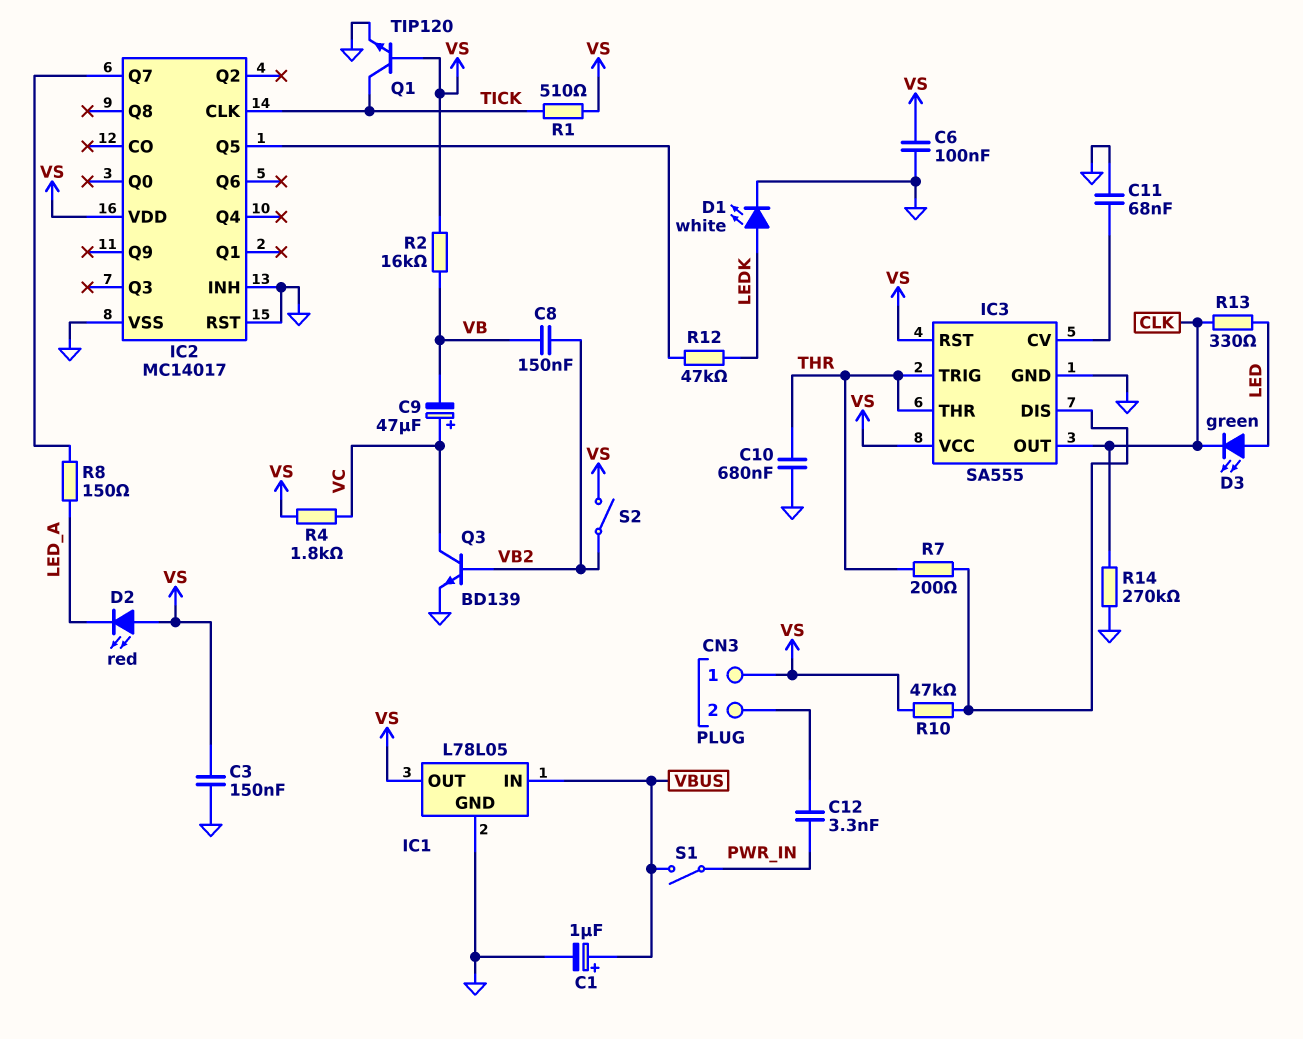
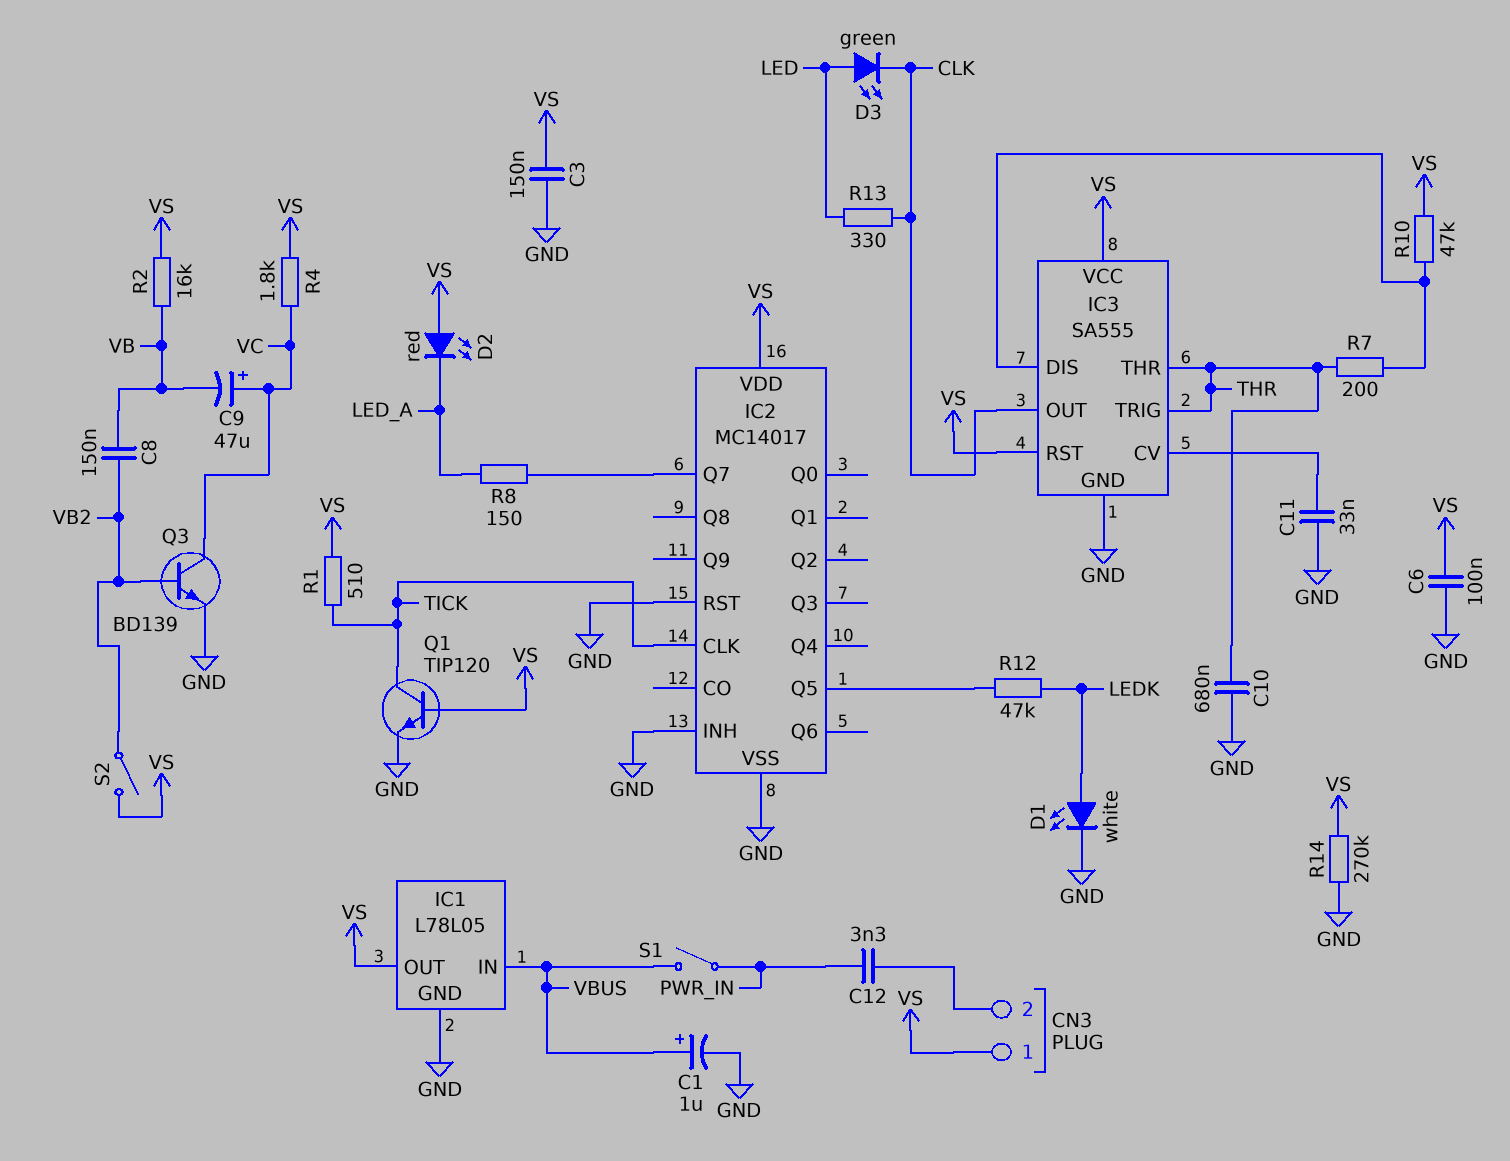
C11: 68nF (GND, IC3/CV) -> 33nF (GND, IC3/CV)
R14: 270k (CLK, GND) -> 270k (GND, VS)

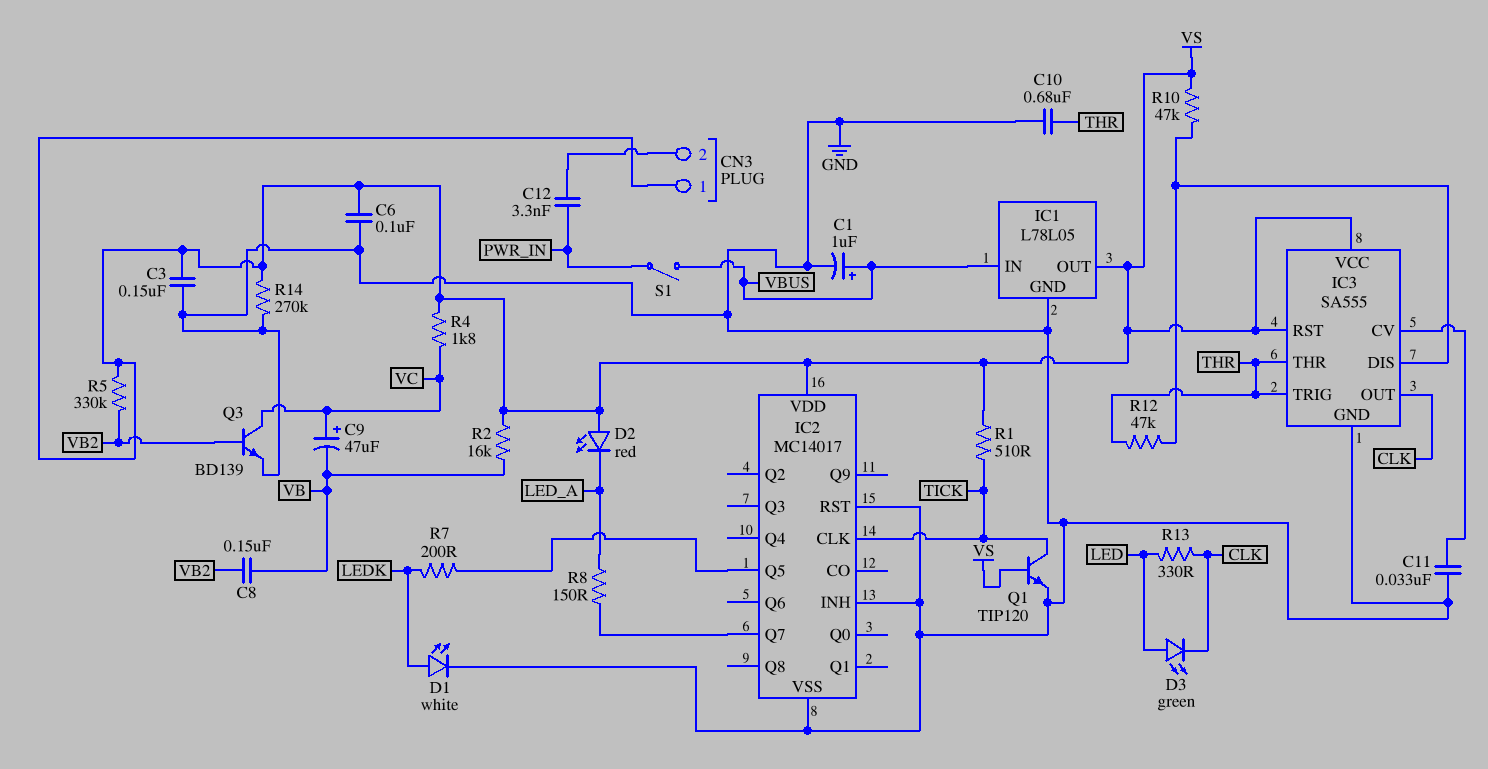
R5: none -> 330k (VB2, VS)
R7: 200 (IC3/DIS, THR) -> 200 (IC2/Q5, LEDK)
R12: 47k (IC2/Q5, LEDK) -> 47k (IC3/DIS, THR)
S2: switch (VB2, VS) -> none

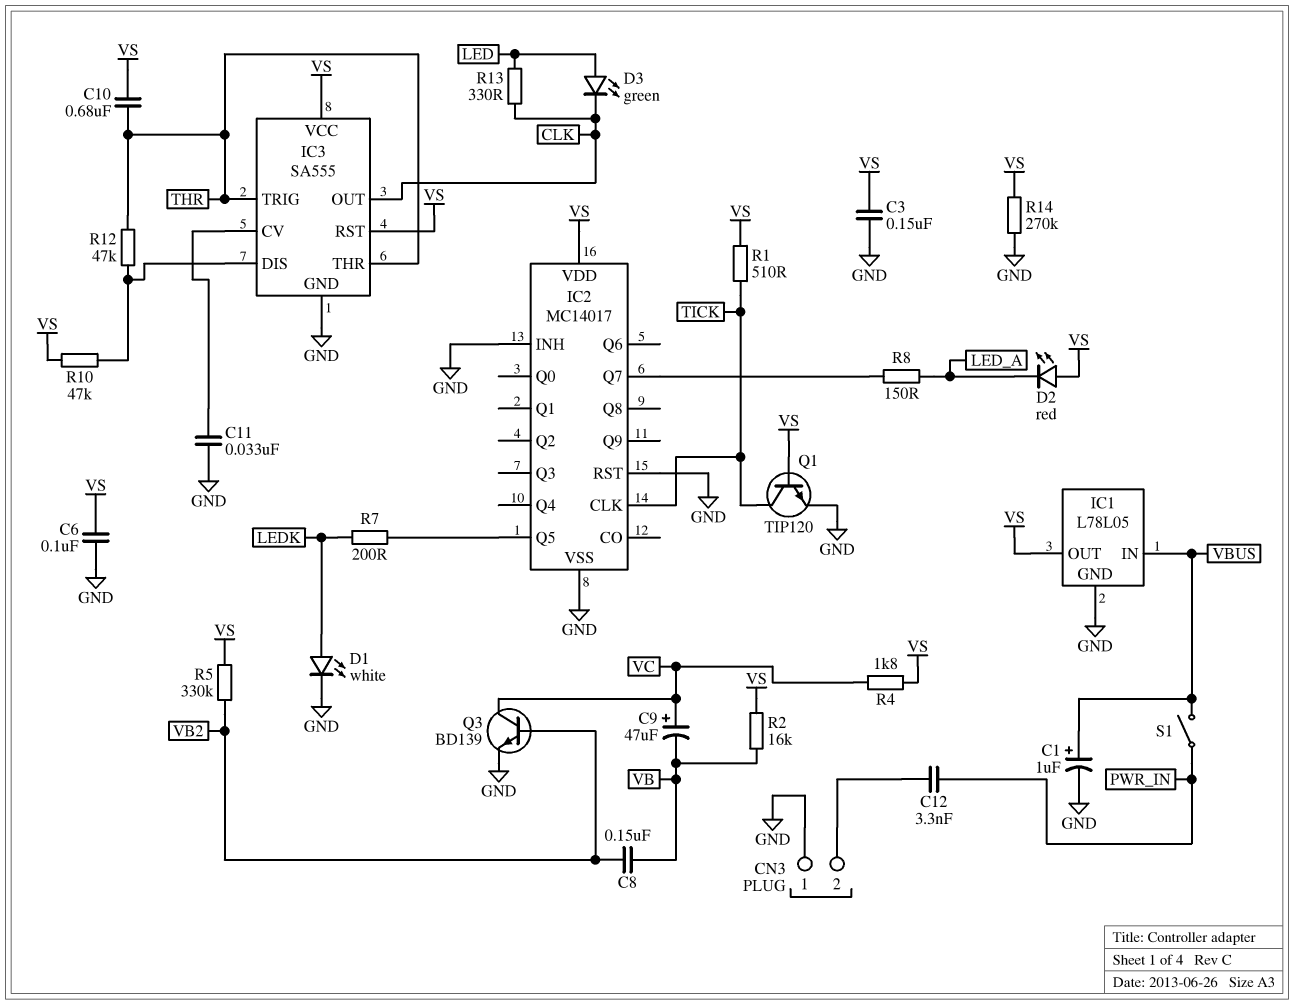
C10: 680nF (GND, THR) -> 680nF (THR, VS)
CN3 pin 1: VS -> GND

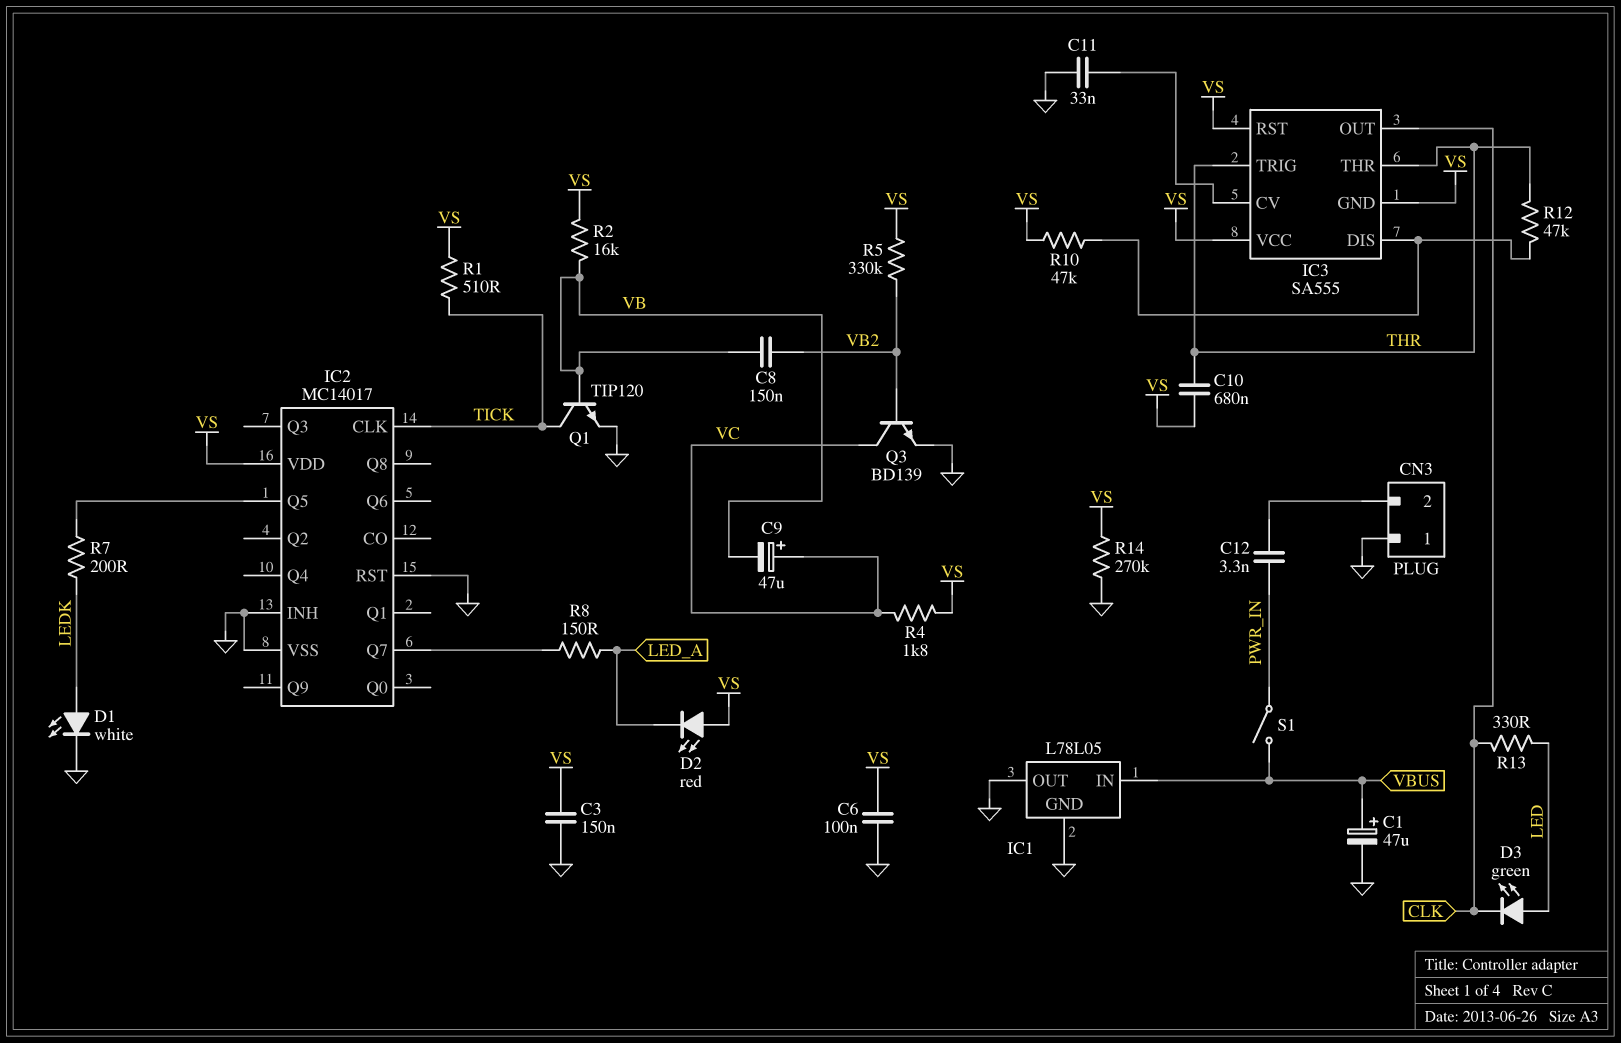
C1: 1uF (plus VBUS, minus GND) -> 47uF (plus VBUS, minus GND)
IC1 pin OUT: VS -> GND
IC3 pin GND: GND -> VS
Q1: NPN TIP120 (B VS, C TICK, E GND) -> NPN TIP120 (B VB, C TICK, E GND)

